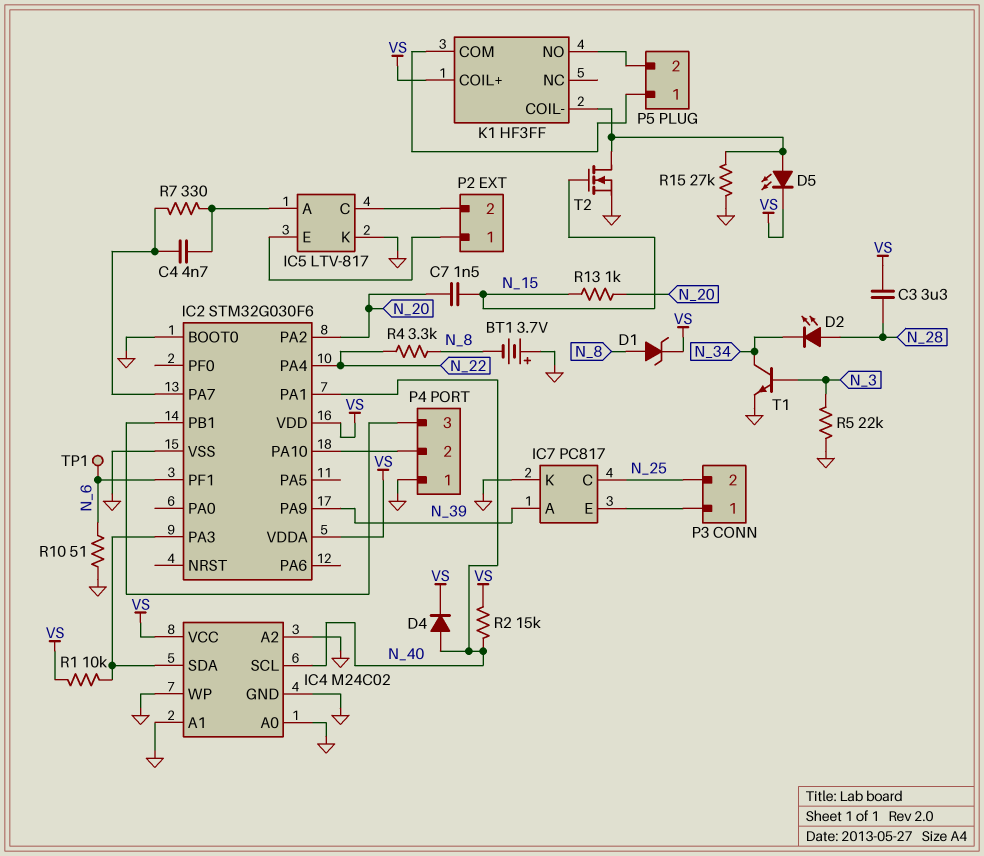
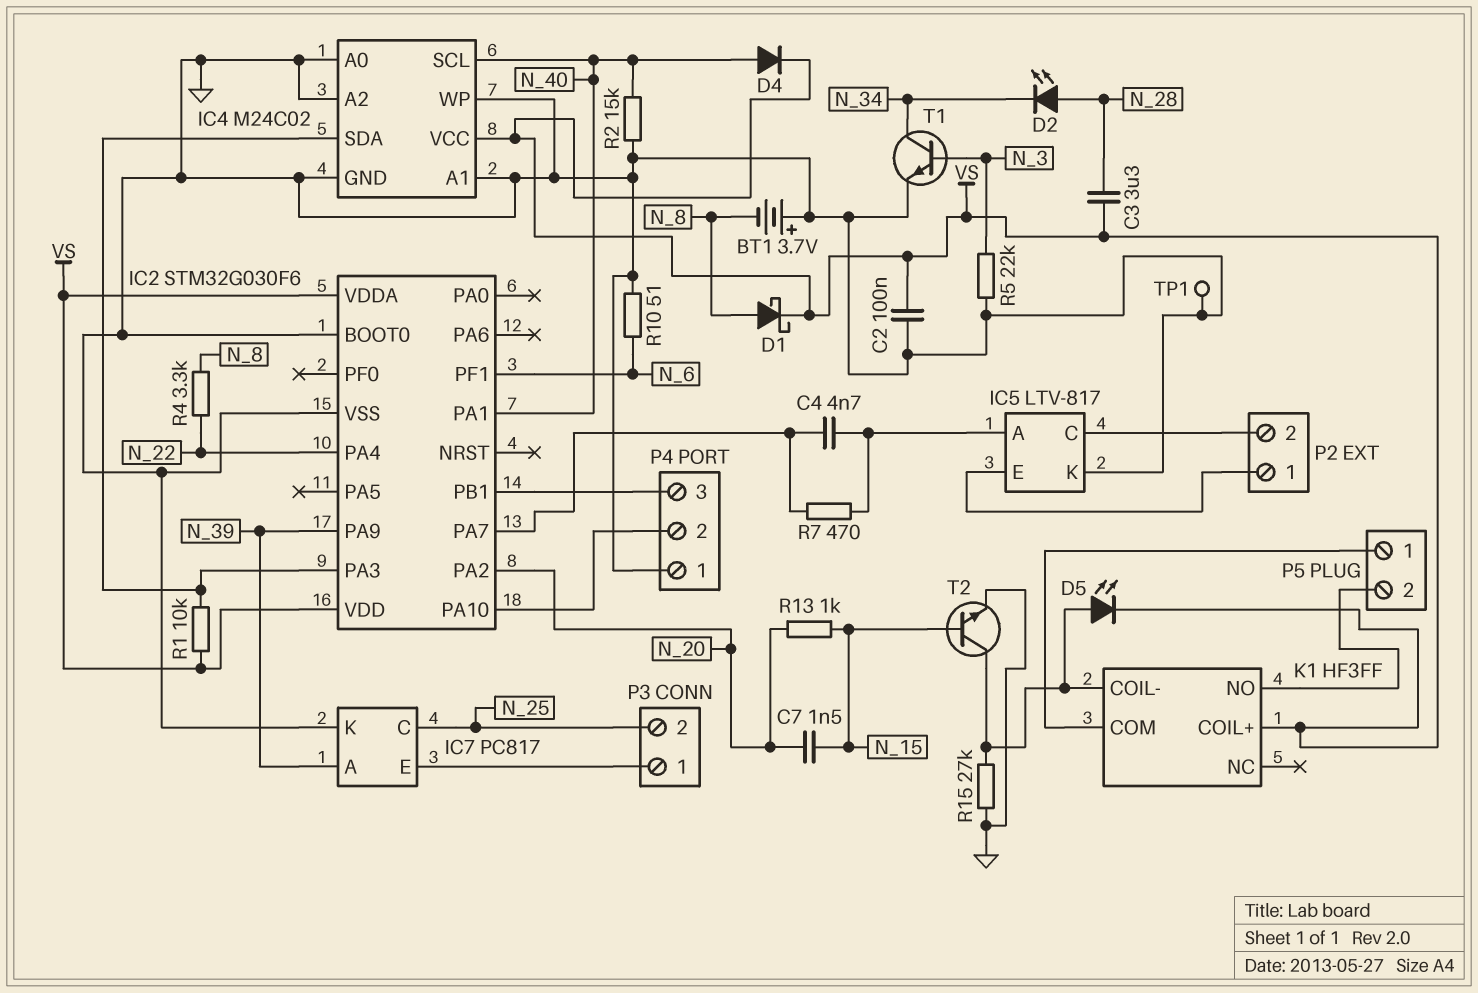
C2: none -> 100nF (GND, VS)
D1: zener (A N_8, K VS) -> schottky (A N_8, K VS)
R2: 15k (N_40, VS) -> 15k (GND, N_40)
R7: 330 (IC2/PA7, IC5/A) -> 470 (IC2/PA7, IC5/A)
T2: NMOS (G N_15, D K1/COIL-, S GND) -> NPN (B N_15, C K1/COIL-, E GND)
TP1: test point (N_6) -> test point (GND)

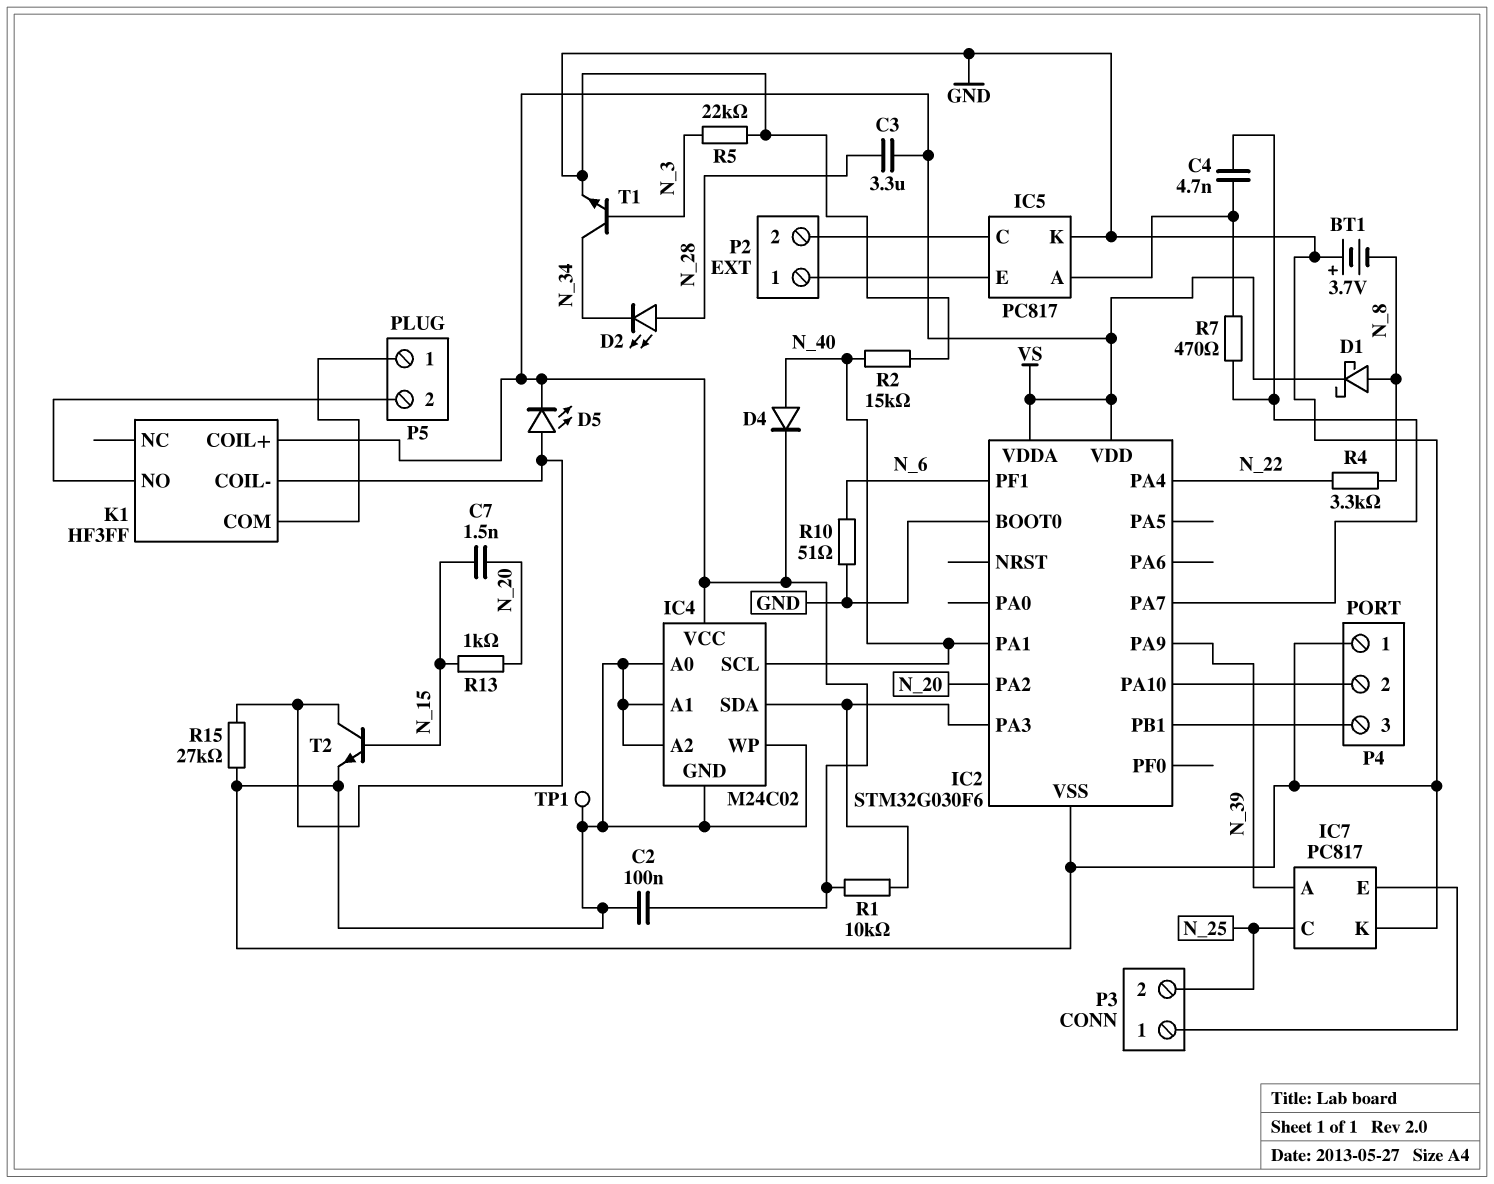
IC5: LTV-817 -> PC817

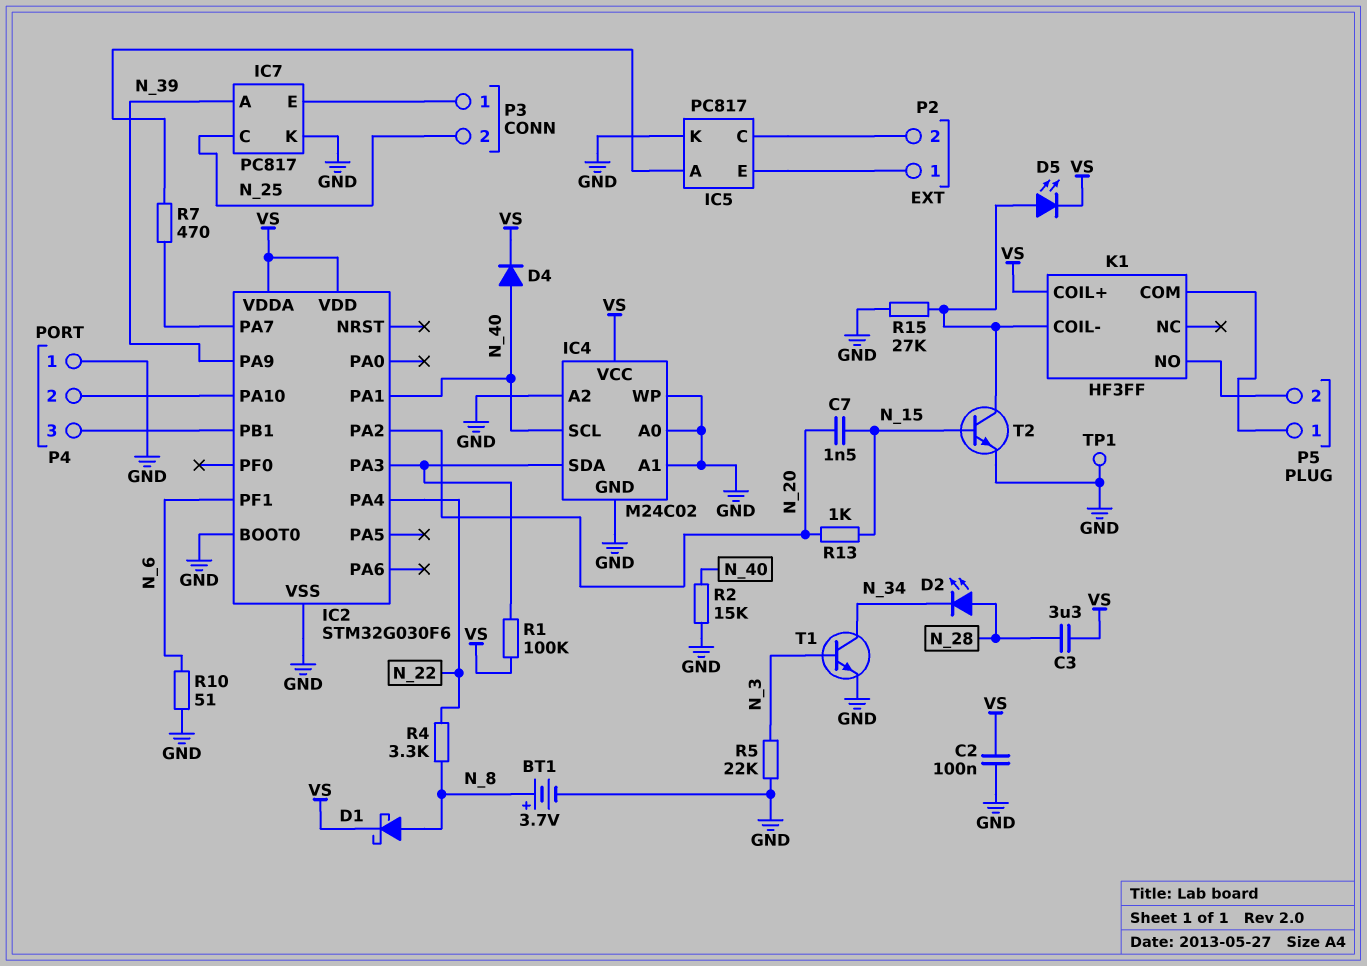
BT1: 3.7V (plus GND, minus N_8) -> 3.7V (plus N_8, minus GND)
C4: 4.7nF (IC2/PA7, IC5/A) -> none
R1: 10k (IC2/PA3, VS) -> 100k (IC2/PA3, VS)

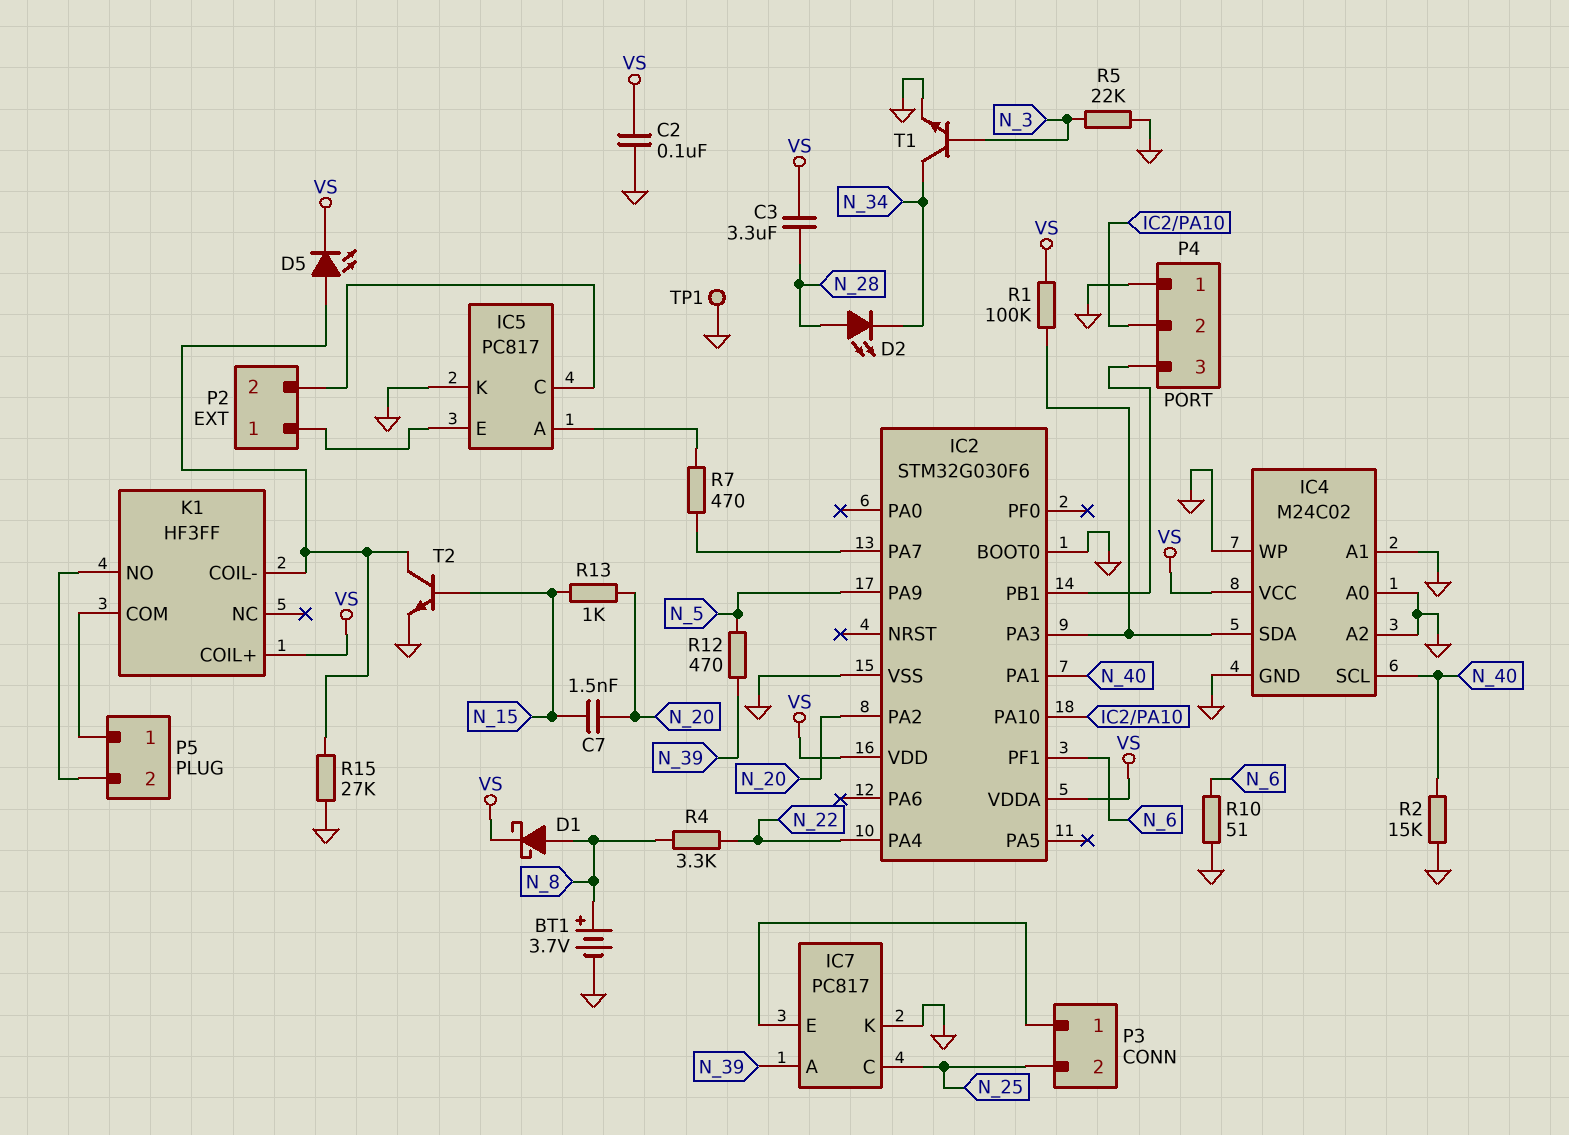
D4: diode (A N_40, K VS) -> none
IC2 pin PA9: N_39 -> N_5
R12: none -> 470 (N_5, N_39)

